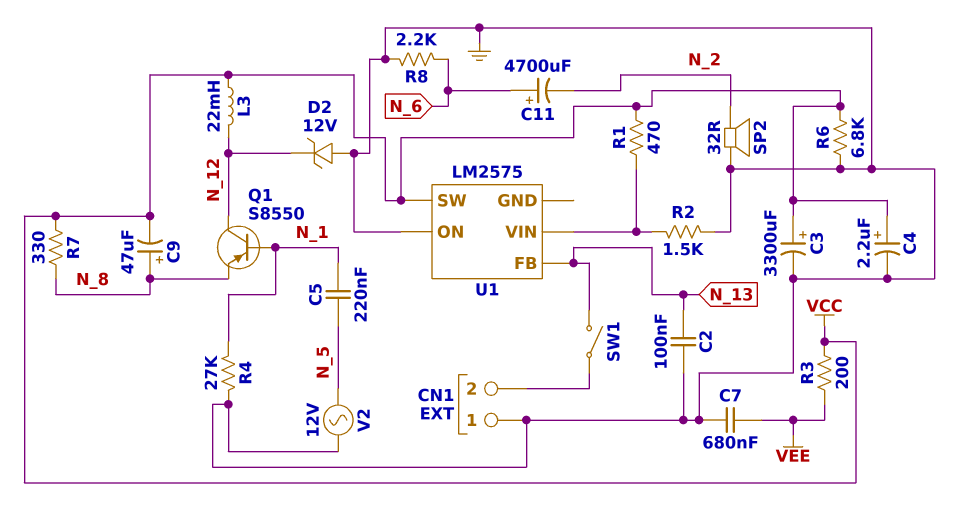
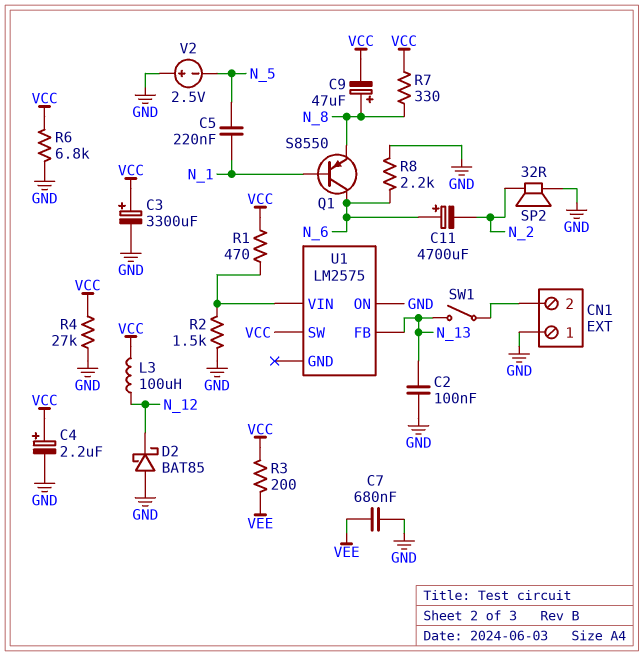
D2: zener 12V (A GND, K N_12) -> schottky BAT85 (A GND, K N_12)
L3: 22mH (N_12, VCC) -> 100uH (N_12, VCC)
Q1: PNP S8550 (B N_1, C N_12, E N_8) -> PNP S8550 (B N_1, C N_6, E N_8)
R4: 27k (GND, N_1) -> 27k (GND, VCC)
V2: AC 12V (GND, N_5) -> 2.5V (plus GND, minus N_5)

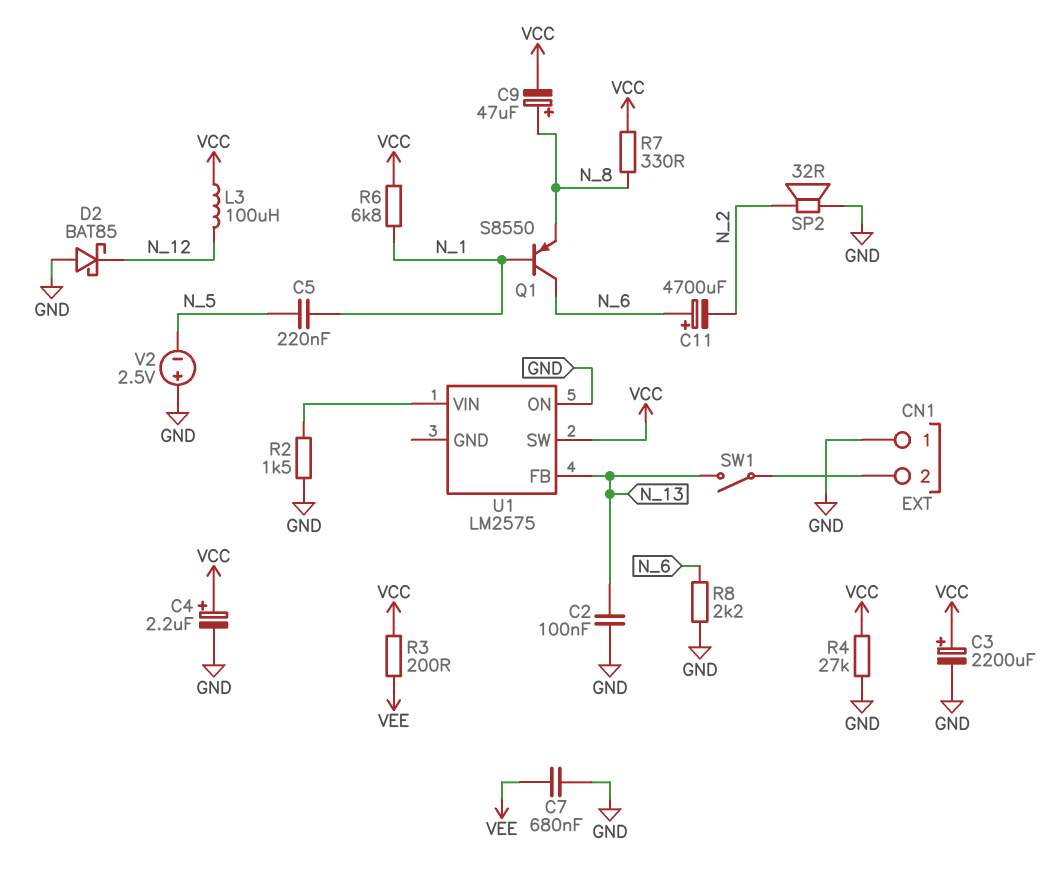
C3: 3300uF (plus VCC, minus GND) -> 2200uF (plus VCC, minus GND)
R1: 470 (U1/VIN, VCC) -> none
R6: 6.8k (GND, VCC) -> 6.8k (N_1, VCC)

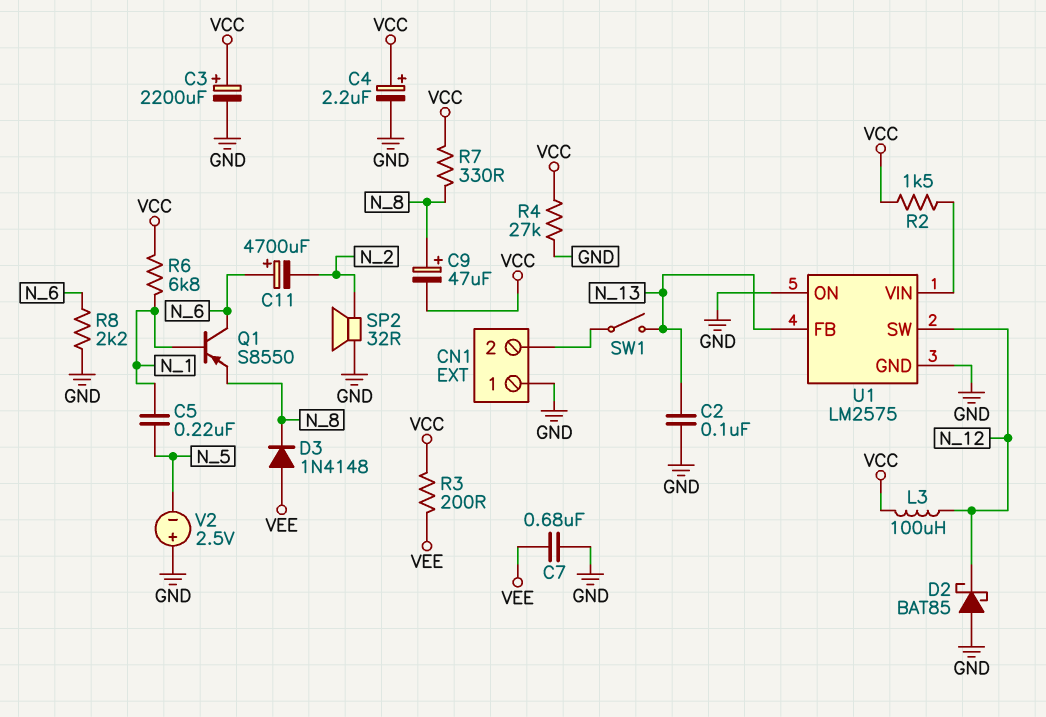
D3: none -> diode 1N4148 (A VEE, K N_8)
R2: 1.5k (GND, U1/VIN) -> 1.5k (U1/VIN, VCC)
U1 pin GND: none -> GND
U1 pin SW: VCC -> N_12

